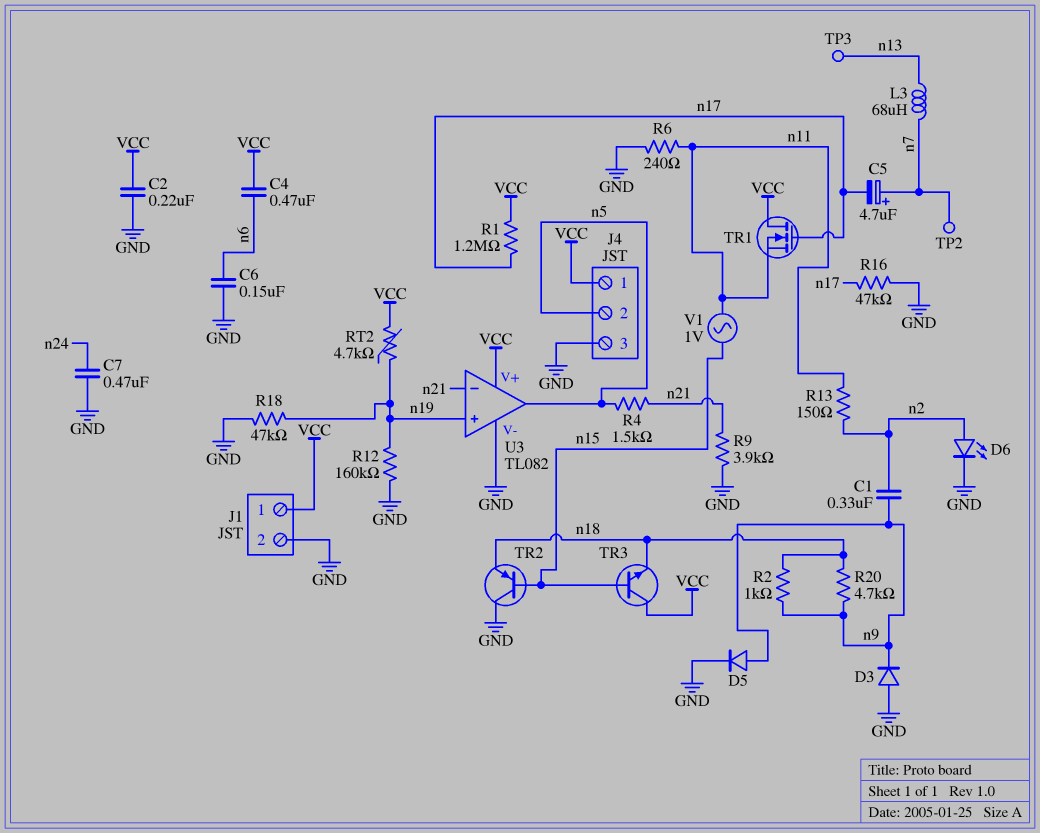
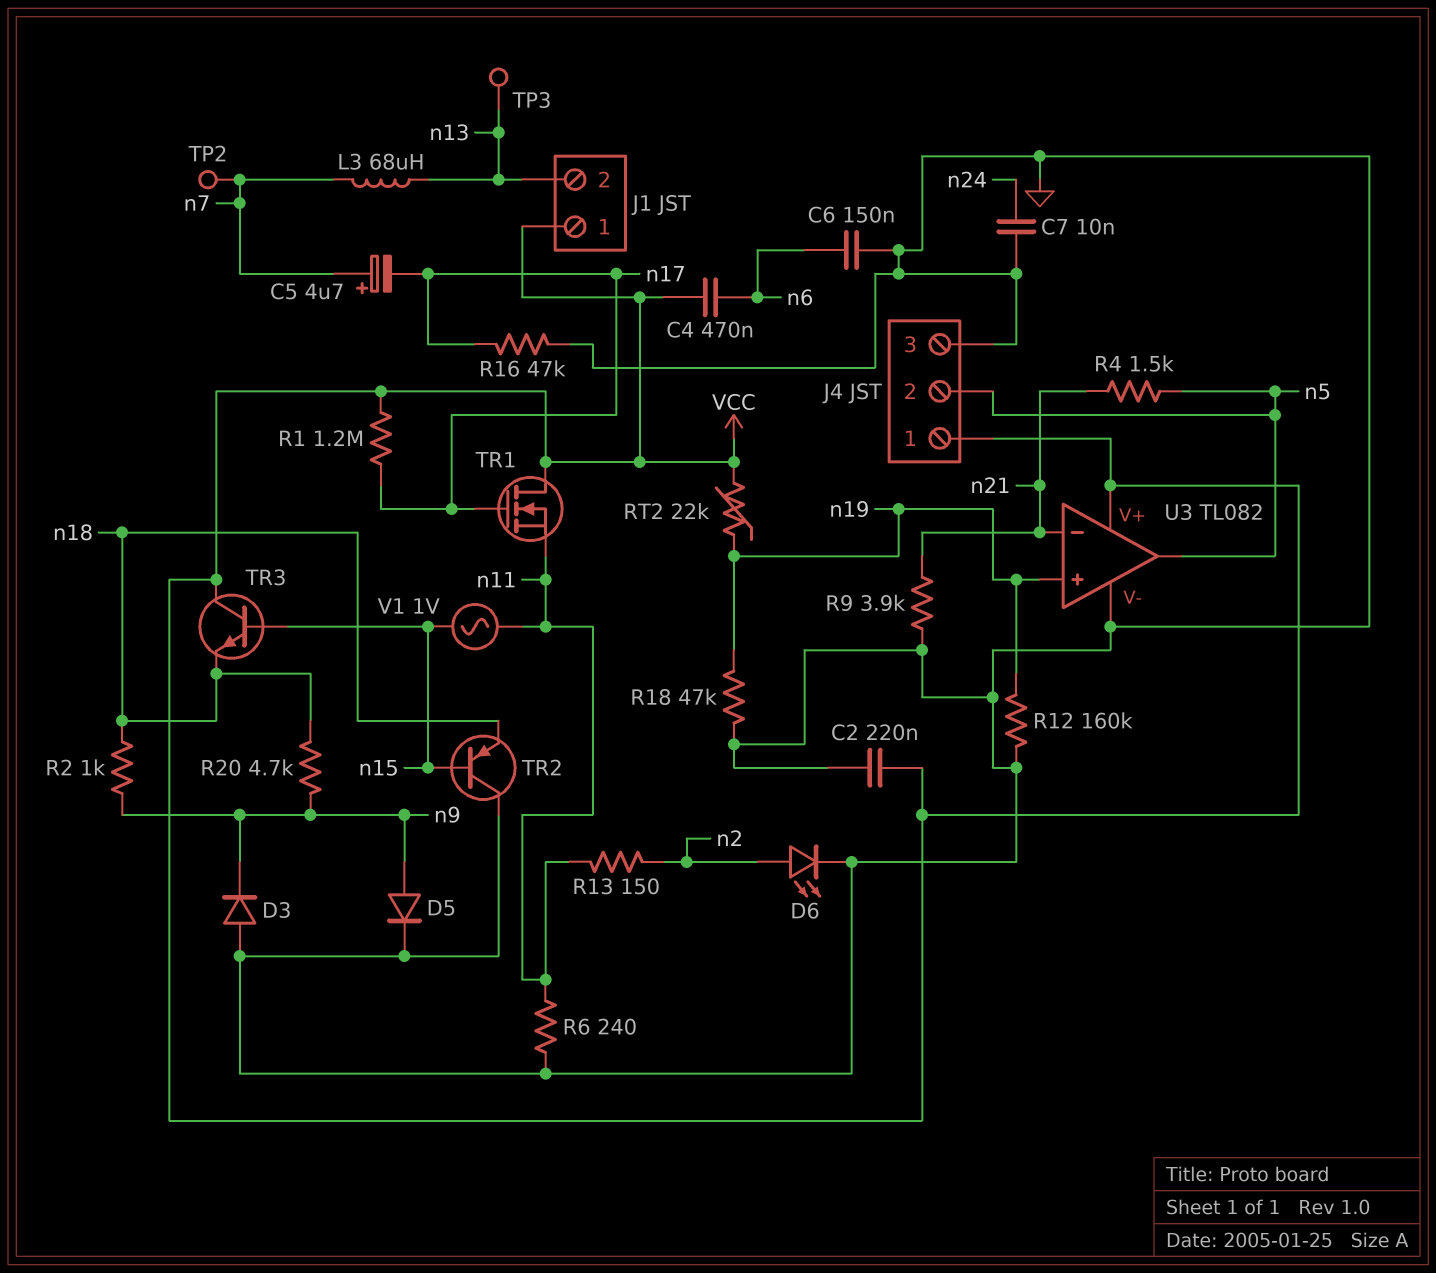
C1: 330nF (n2, n9) -> none
C7: 470nF (GND, n24) -> 10nF (GND, n24)
J1 pin 2: GND -> n13
RT2: 4.7k (VCC, n19) -> 22k (VCC, n19)

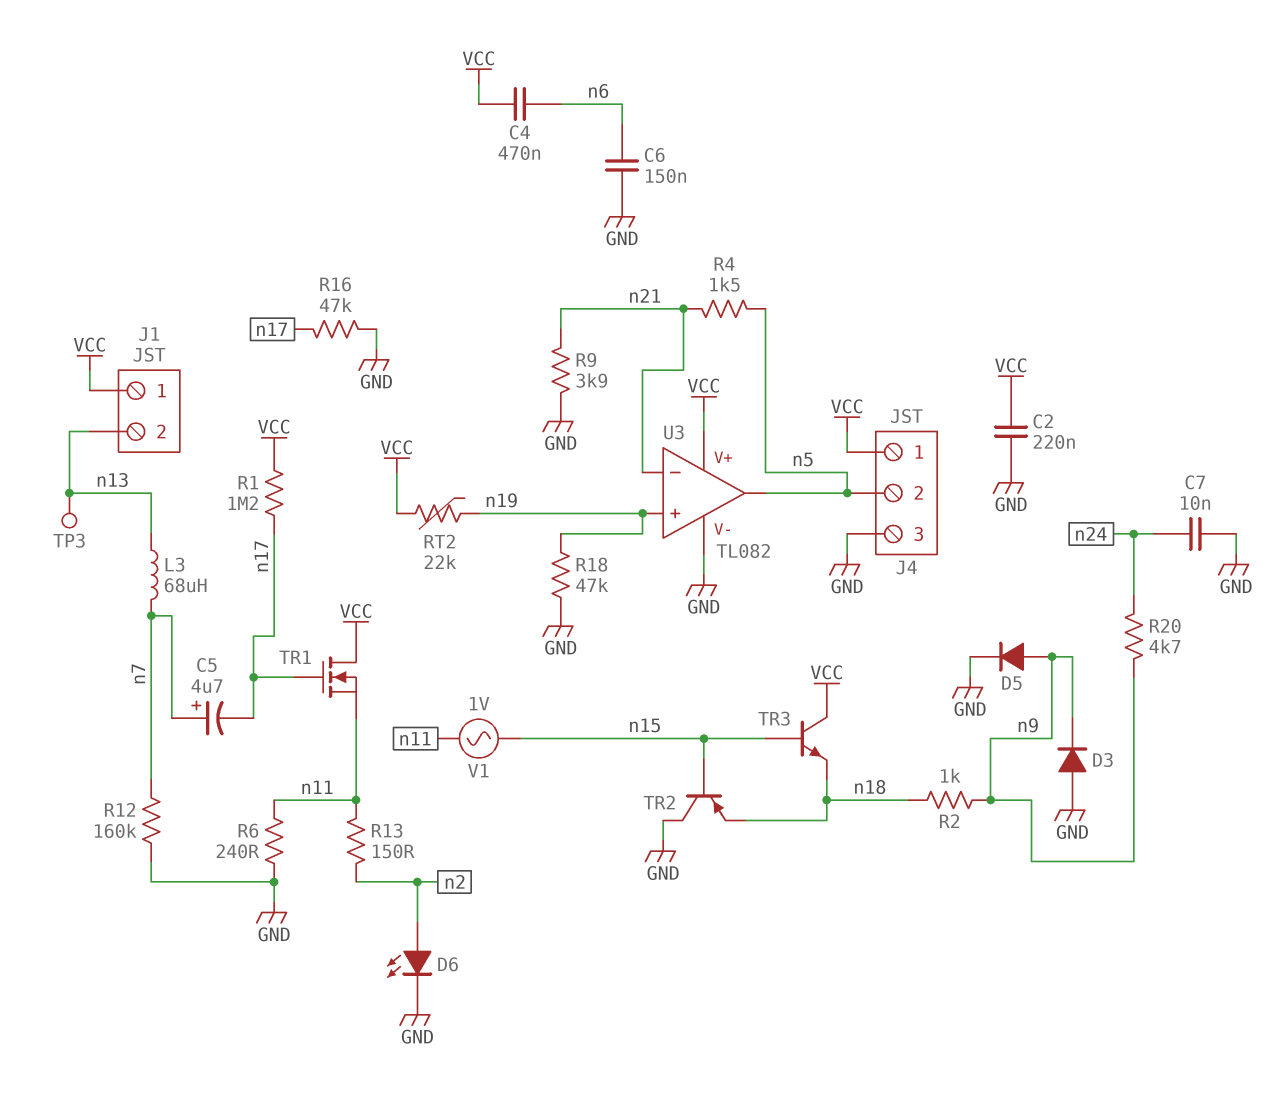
R12: 160k (GND, n19) -> 160k (GND, n7)
R20: 4.7k (n9, n18) -> 4.7k (n9, n24)
TP2: test point (n7) -> none

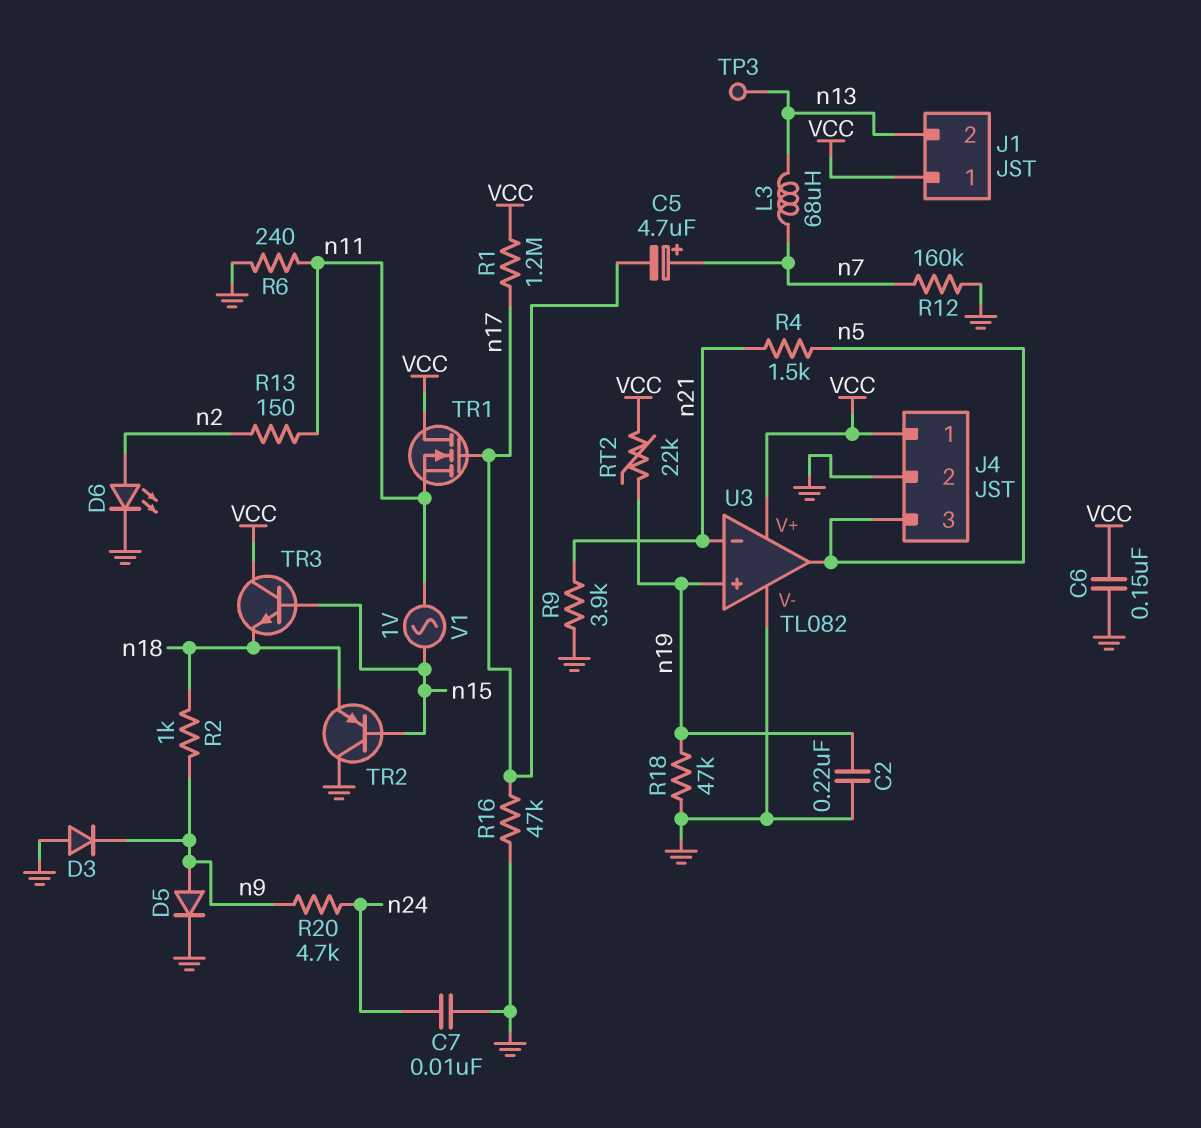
C2: 220nF (GND, VCC) -> 220nF (GND, n19)
C4: 470nF (VCC, n6) -> none
C6: 150nF (GND, n6) -> 150nF (GND, VCC)
J4 pin 2: n5 -> GND
J4 pin 3: GND -> n5

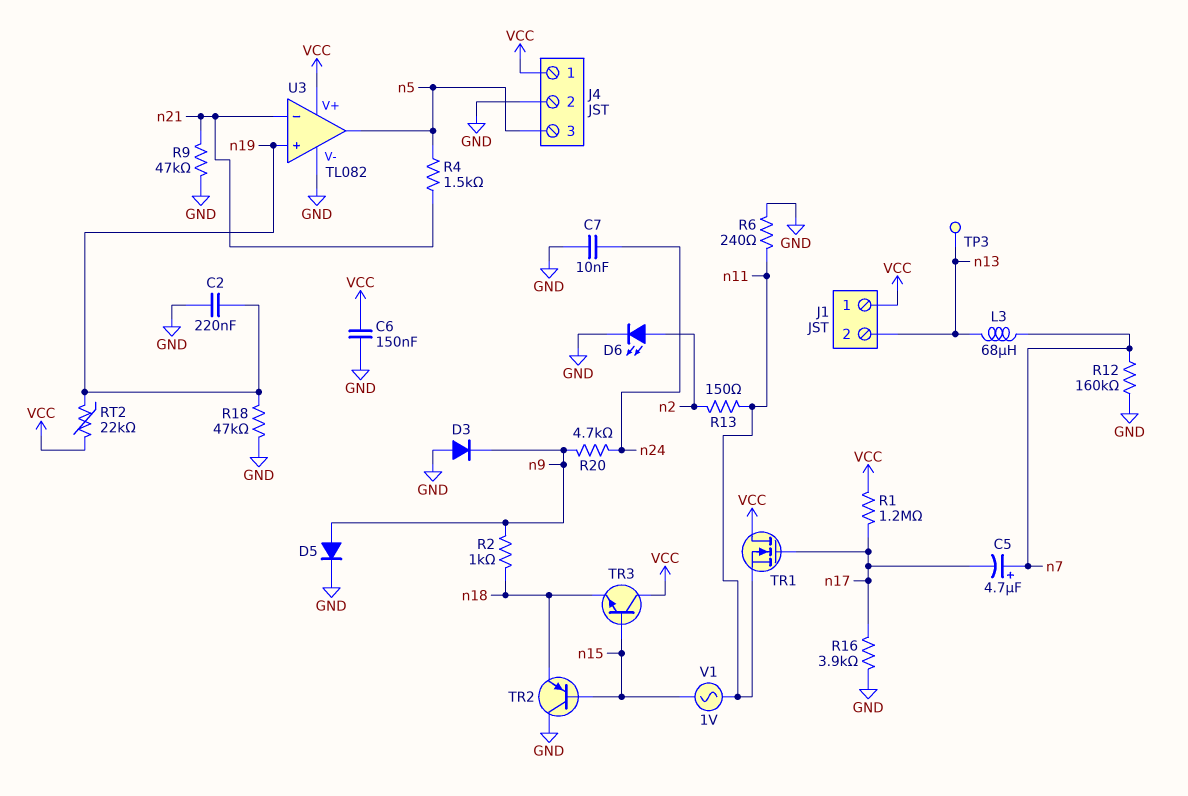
R9: 3.9k (GND, n21) -> 47k (GND, n21)
R16: 47k (GND, n17) -> 3.9k (GND, n17)

